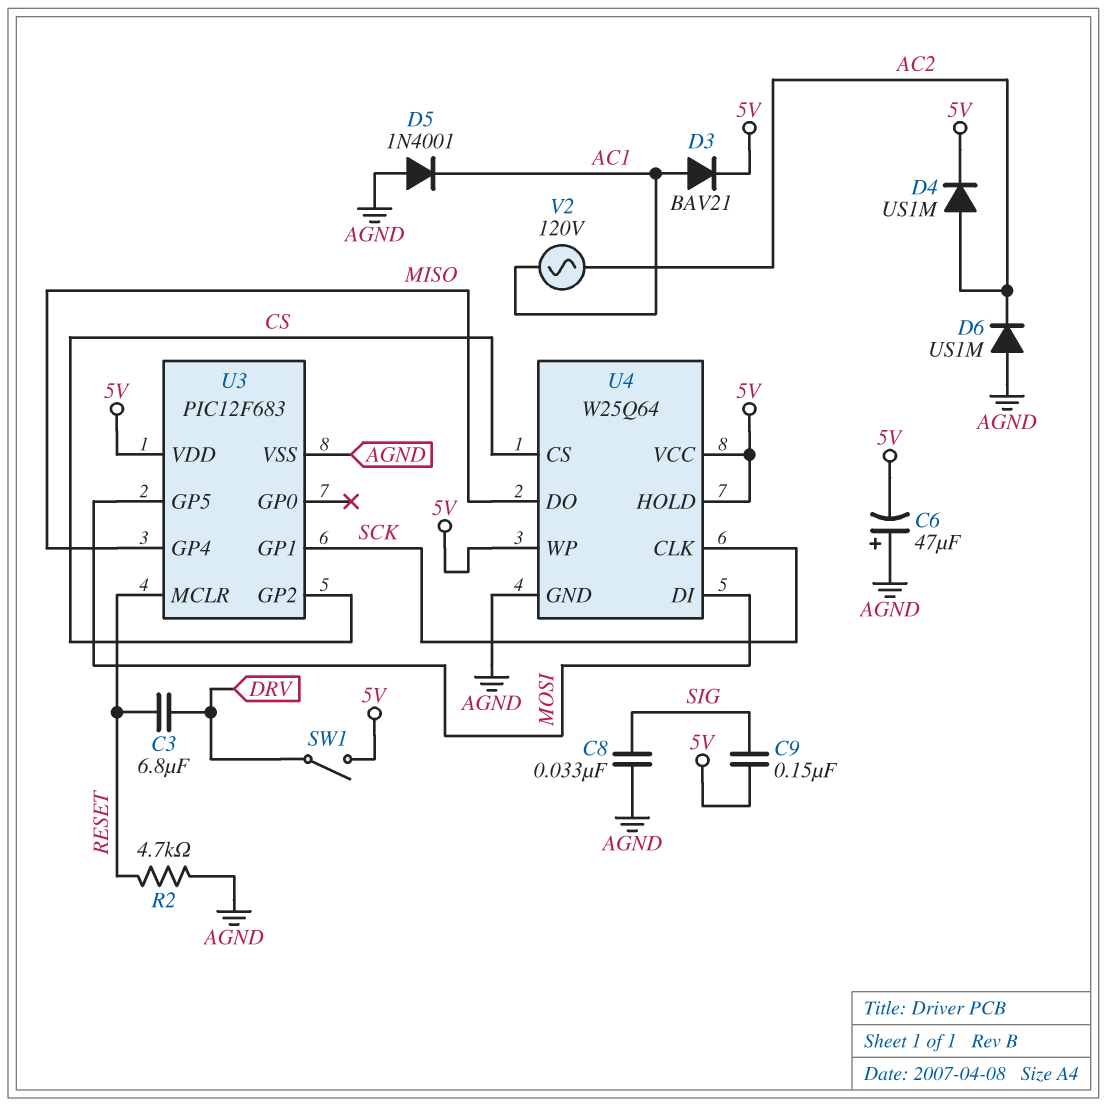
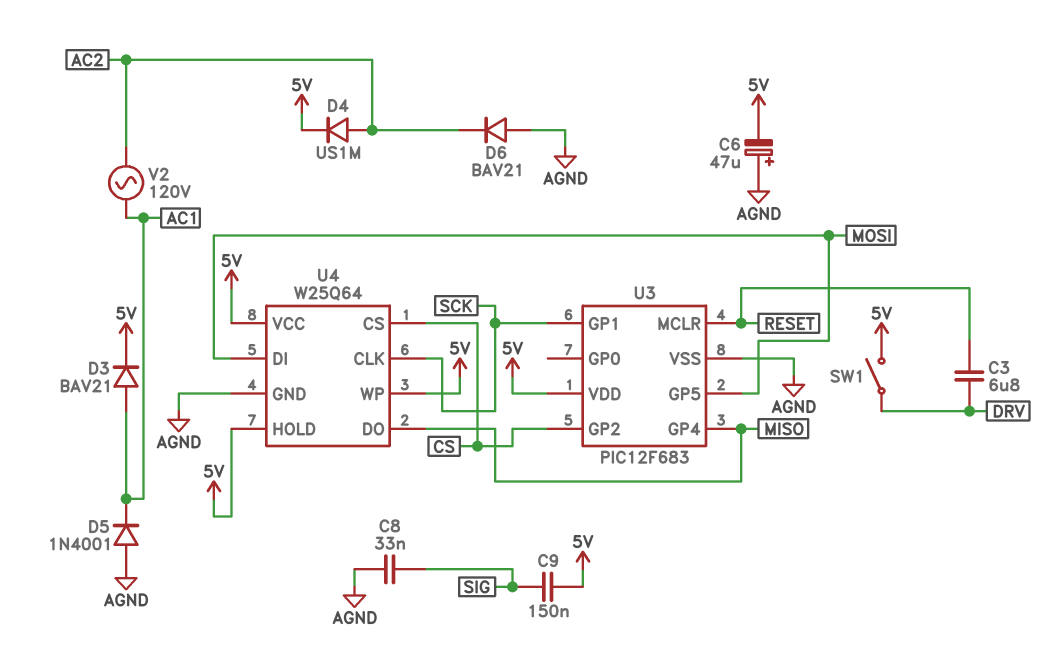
D6: diode US1M (A AGND, K AC2) -> diode BAV21 (A AGND, K AC2)
R2: 4.7k (AGND, RESET) -> none

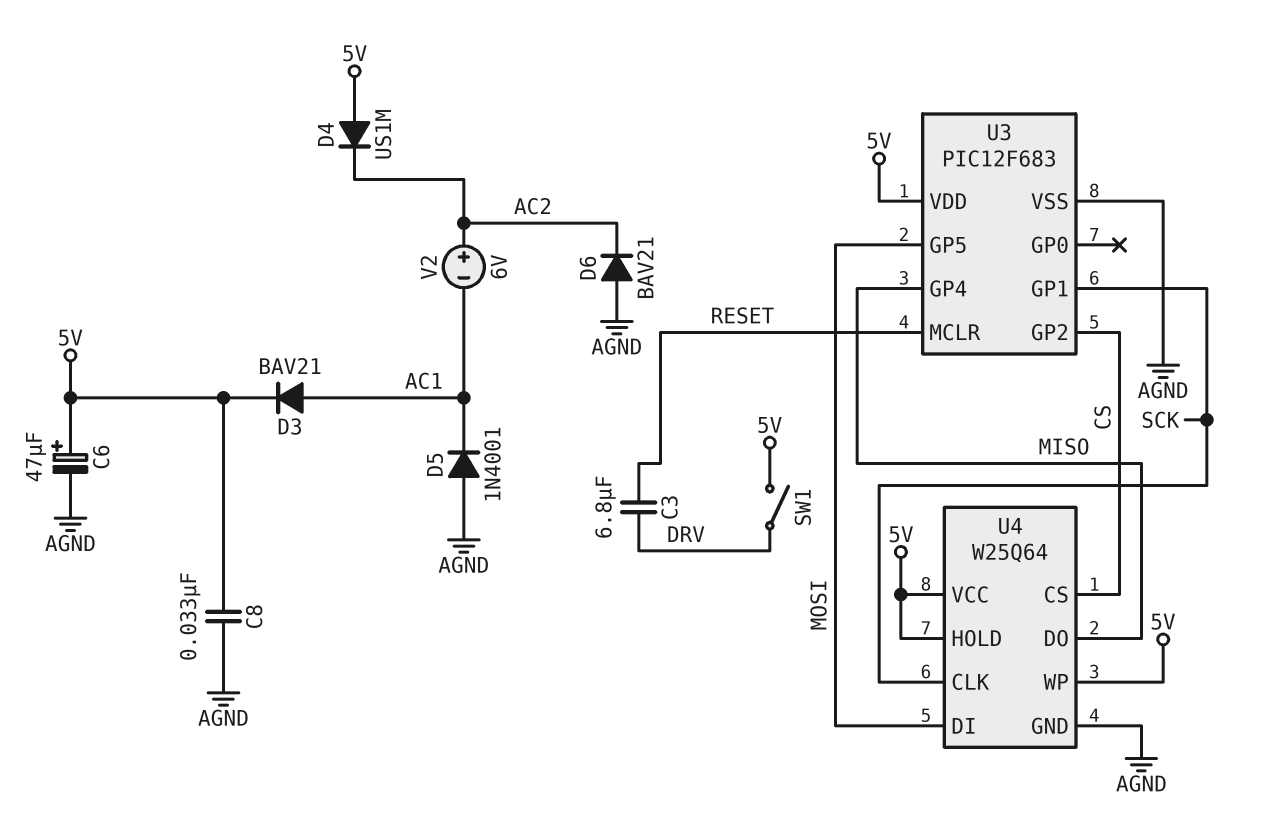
C6: 47uF (plus AGND, minus 5V) -> 47uF (plus 5V, minus AGND)
C8: 33nF (AGND, SIG) -> 33nF (5V, AGND)
C9: 150nF (5V, SIG) -> none
D4: diode US1M (A AC2, K 5V) -> diode US1M (A 5V, K AC2)
V2: AC 120V (AC1, AC2) -> 6V (plus AC2, minus AC1)

